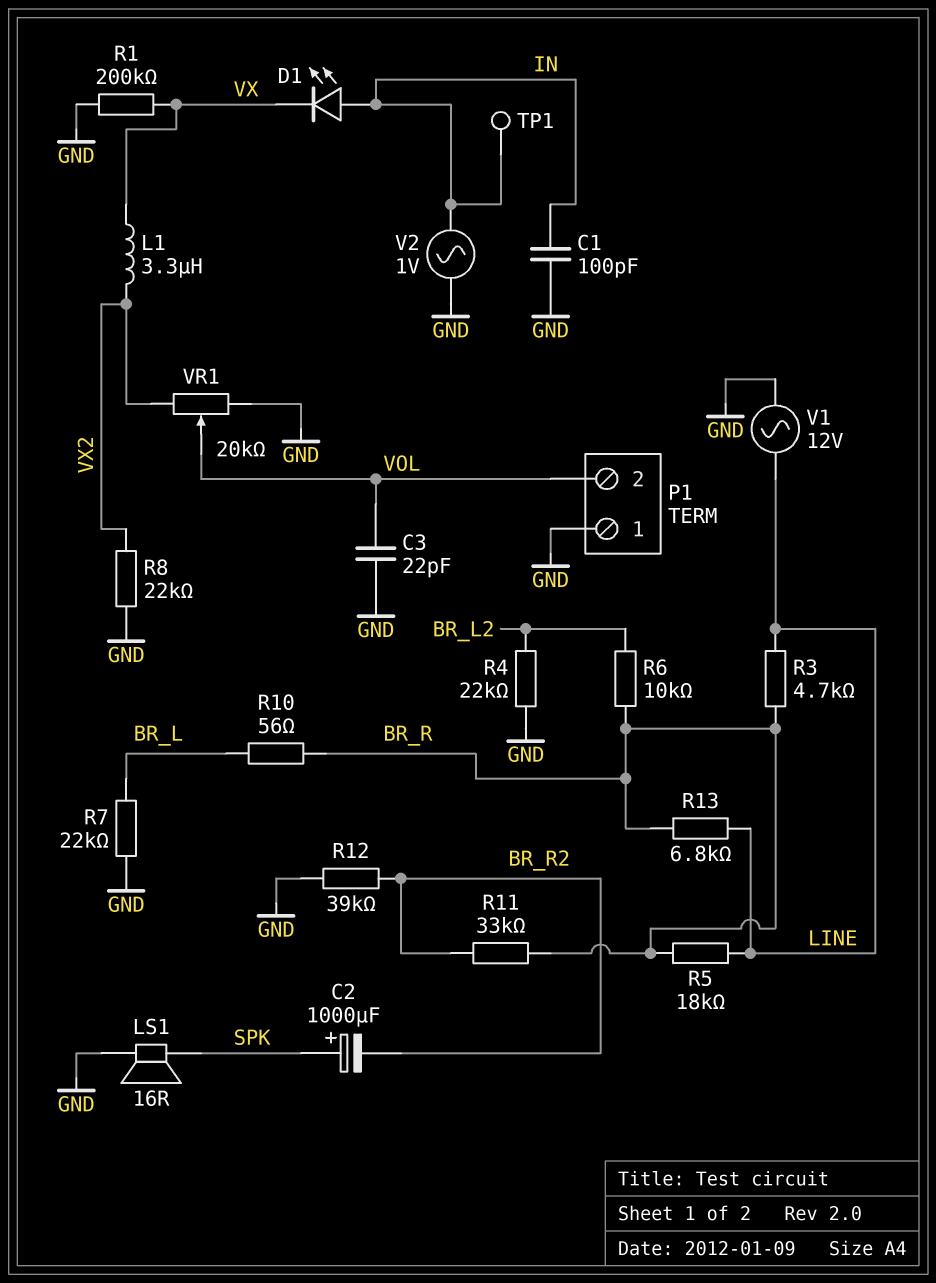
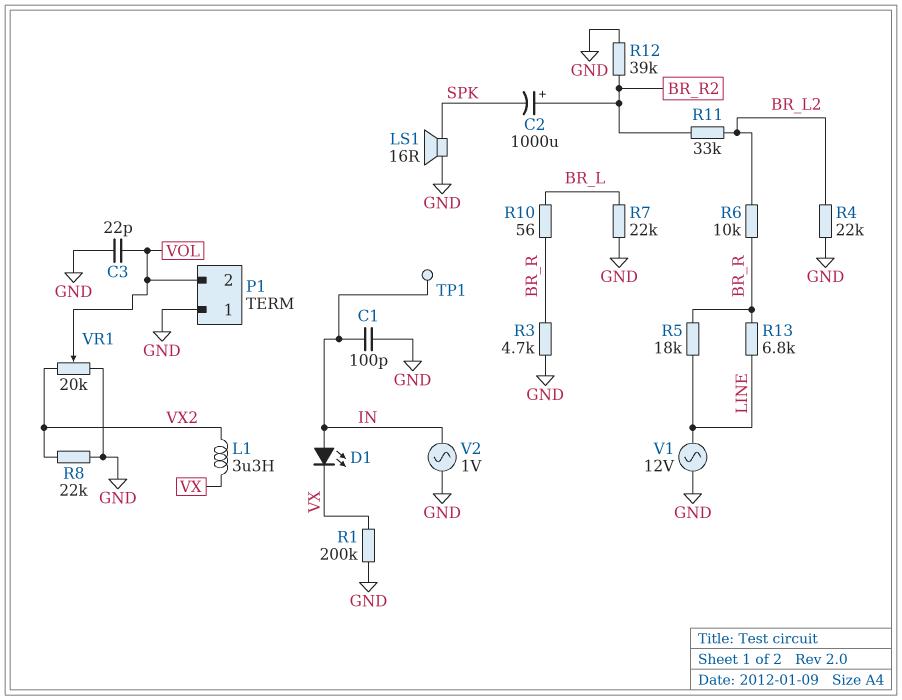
C2: 1000uF (plus SPK, minus BR_R2) -> 1000uF (plus BR_R2, minus SPK)
R3: 4.7k (BR_R, LINE) -> 4.7k (BR_R, GND)
R11: 33k (BR_R, BR_R2) -> 33k (BR_L2, BR_R2)

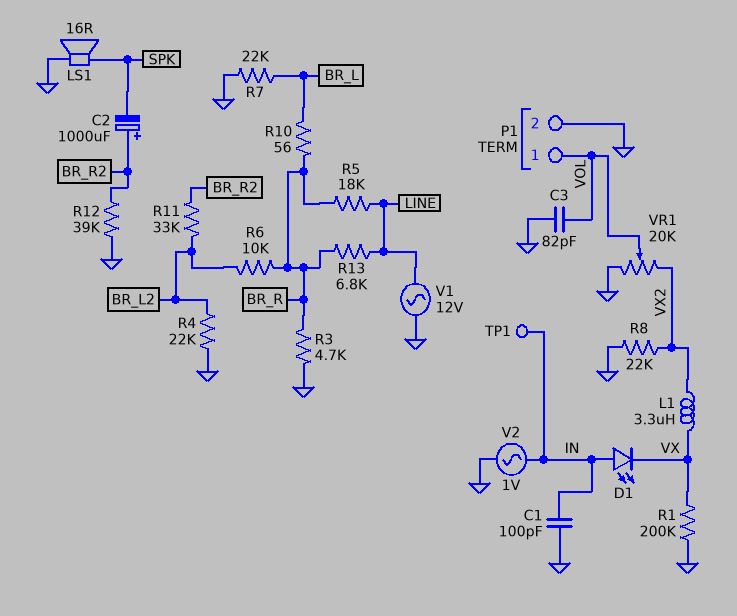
C3: 22pF (GND, VOL) -> 82pF (GND, VOL)
P1 pin 1: GND -> VOL
P1 pin 2: VOL -> GND

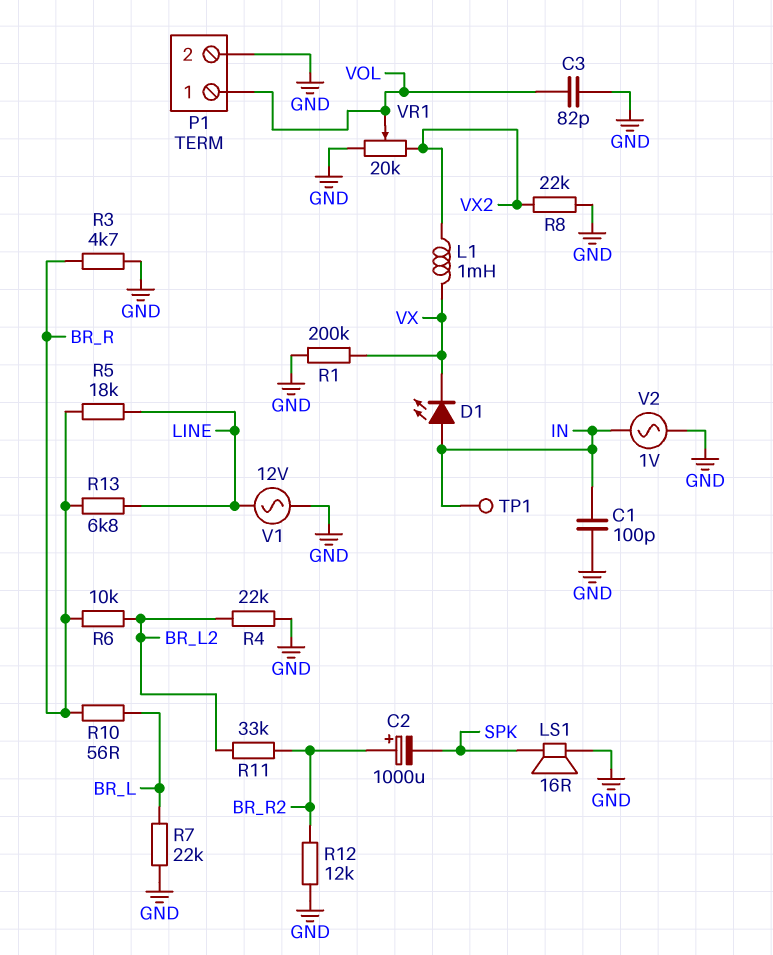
L1: 3.3uH (VX, VX2) -> 1mH (VX, VX2)
R12: 39k (BR_R2, GND) -> 12k (BR_R2, GND)

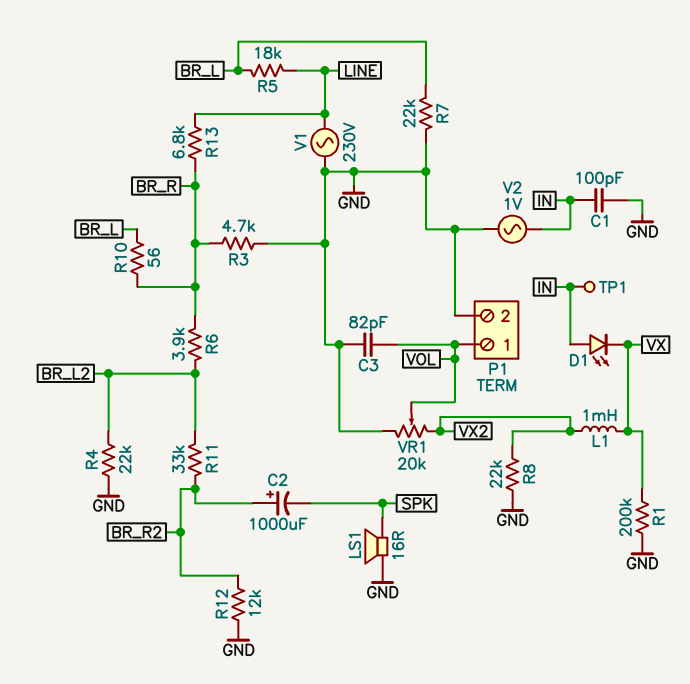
R5: 18k (BR_R, LINE) -> 18k (BR_L, LINE)
R6: 10k (BR_L2, BR_R) -> 3.9k (BR_L2, BR_R)
V1: AC 12V (GND, LINE) -> AC 230V (GND, LINE)

